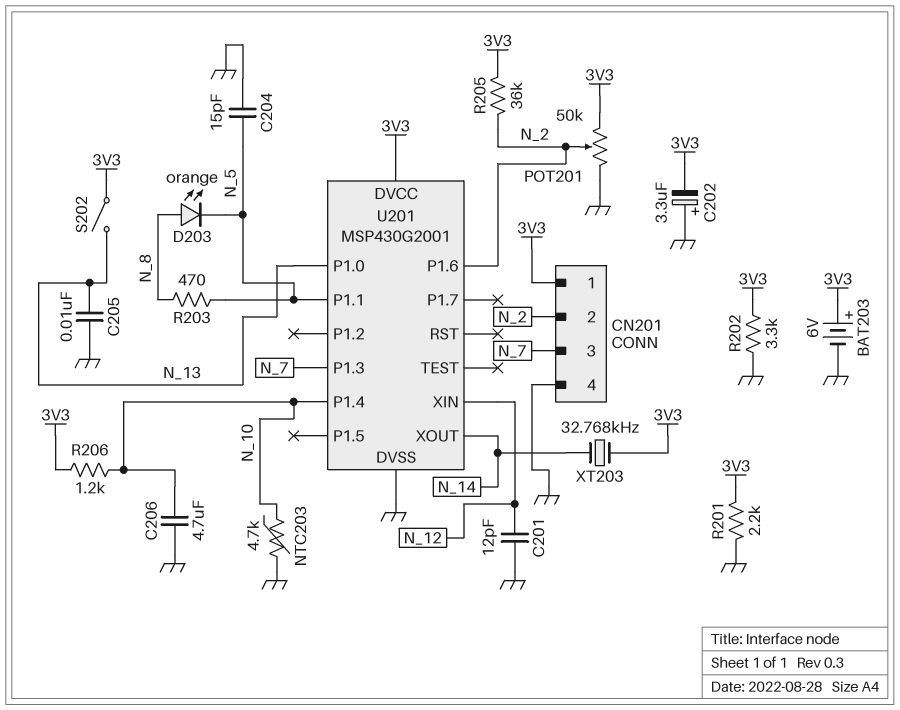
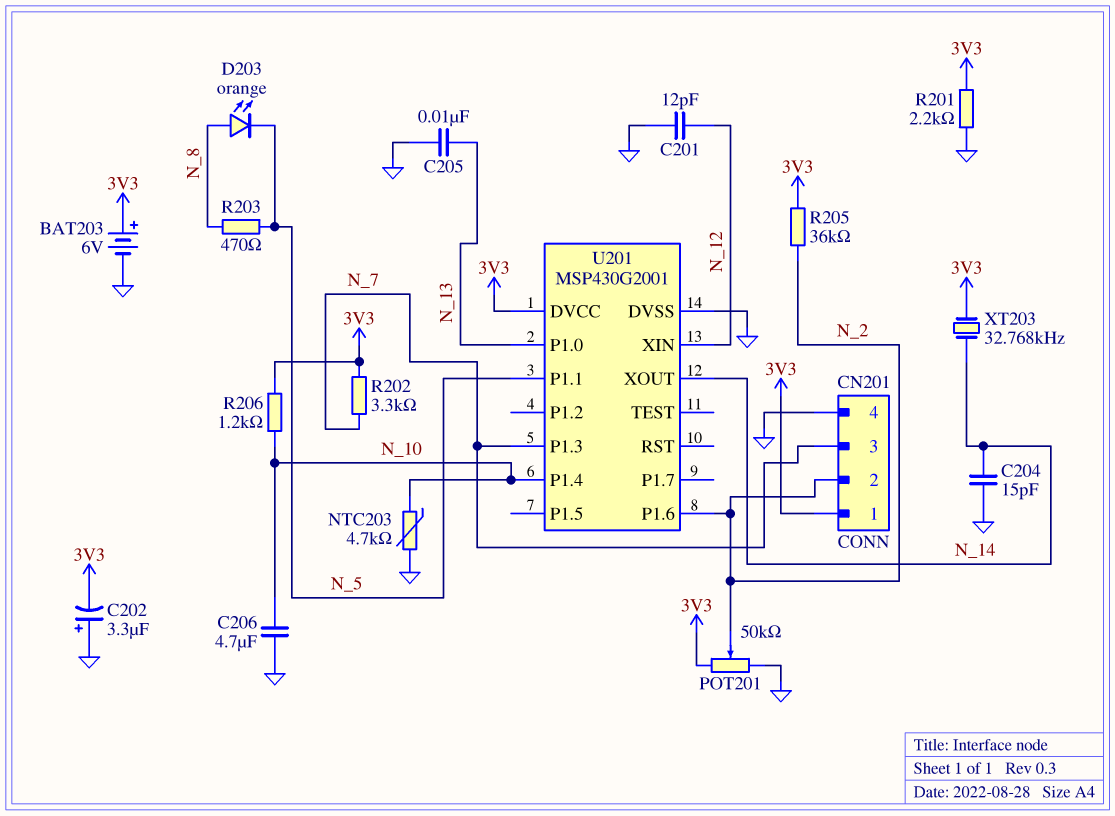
C204: 15pF (GND, N_5) -> 15pF (GND, N_14)
R202: 3.3k (3V3, GND) -> 3.3k (3V3, N_7)
S202: switch (3V3, N_13) -> none

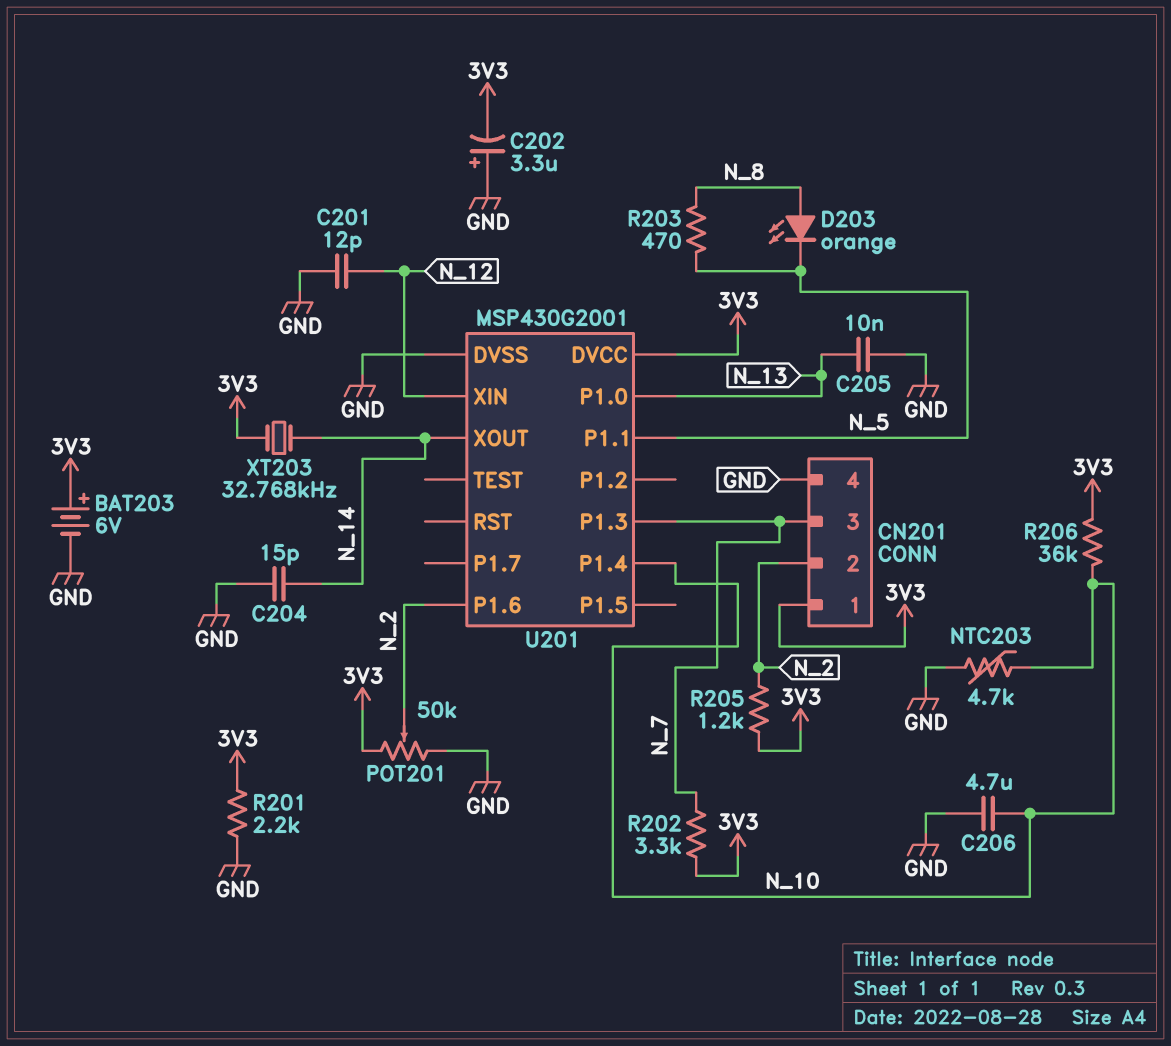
R205: 36k (3V3, N_2) -> 1.2k (3V3, N_2)
R206: 1.2k (3V3, N_10) -> 36k (3V3, N_10)

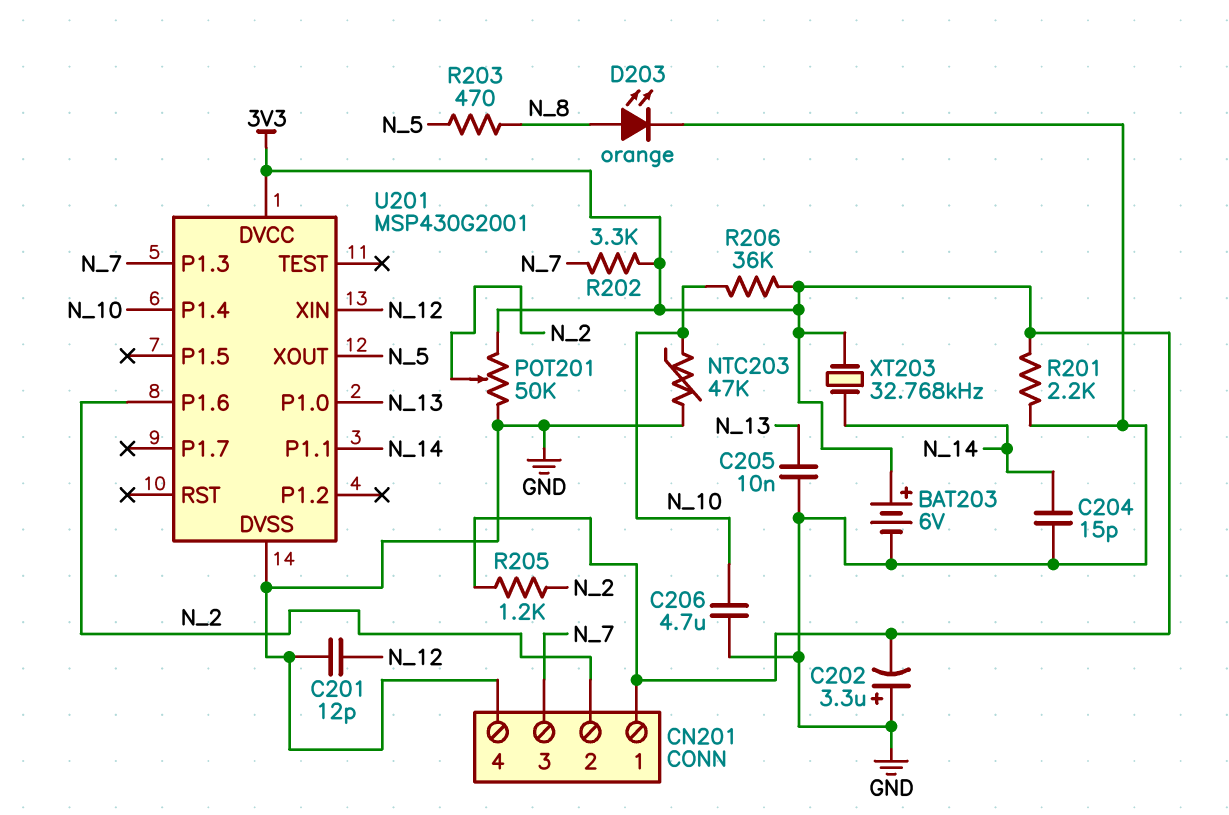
D203: LED orange (A N_8, K N_5) -> LED orange (A N_8, K GND)
NTC203: 4.7k (GND, N_10) -> 47k (GND, N_10)
U201 pin P1.1: N_5 -> N_14
U201 pin XOUT: N_14 -> N_5

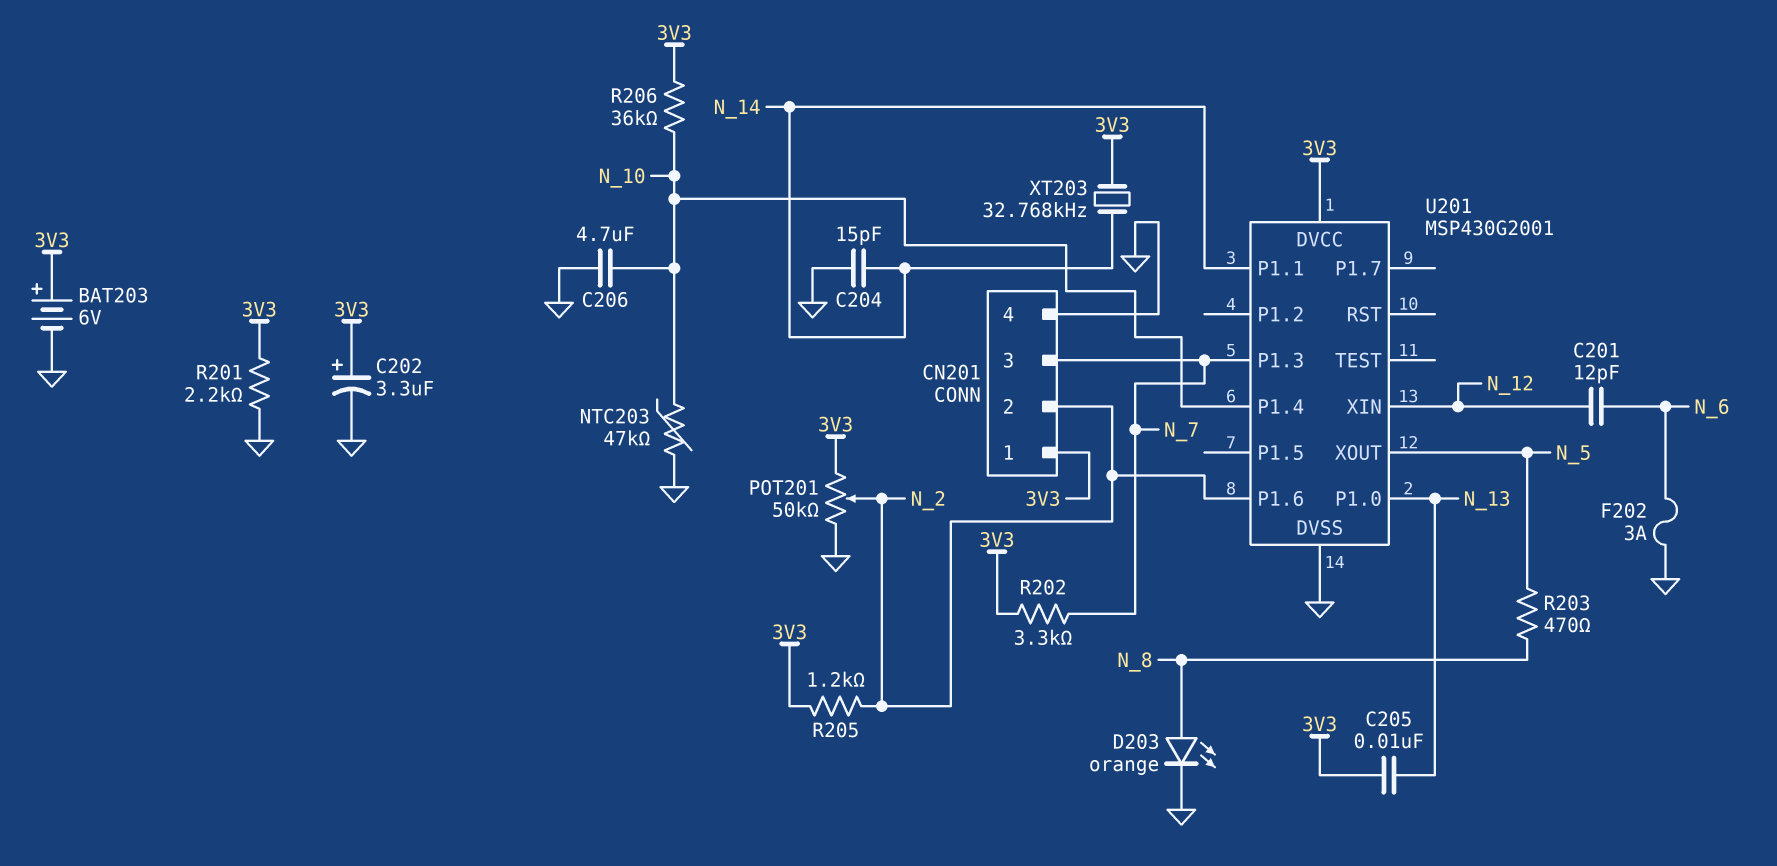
C201: 12pF (GND, N_12) -> 12pF (N_6, N_12)
C202: 3.3uF (plus GND, minus 3V3) -> 3.3uF (plus 3V3, minus GND)
C205: 10nF (GND, N_13) -> 10nF (3V3, N_13)
F202: none -> 3A (GND, N_6)

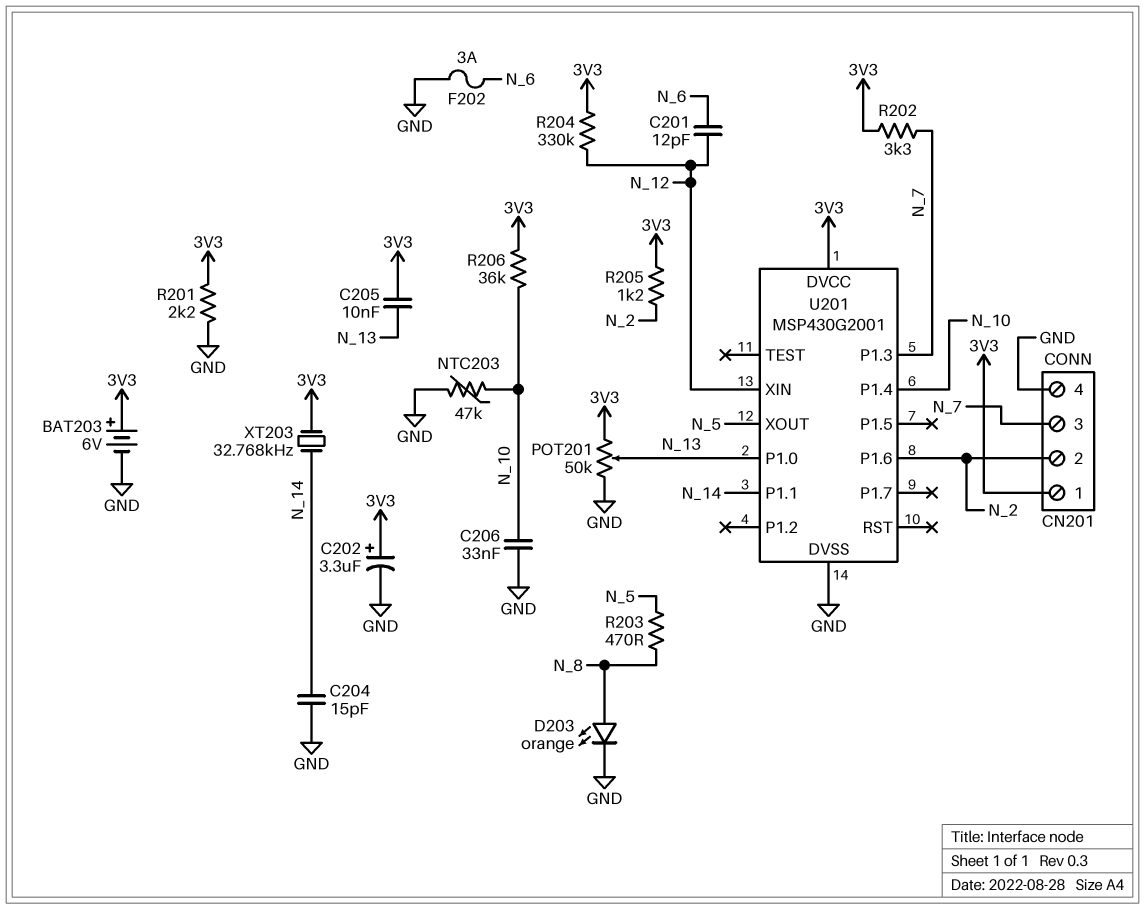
C206: 4.7uF (GND, N_10) -> 33nF (GND, N_10)
POT201: 50k (3V3, GND, wiper N_2) -> 50k (3V3, GND, wiper N_13)
R204: none -> 330k (3V3, N_12)

